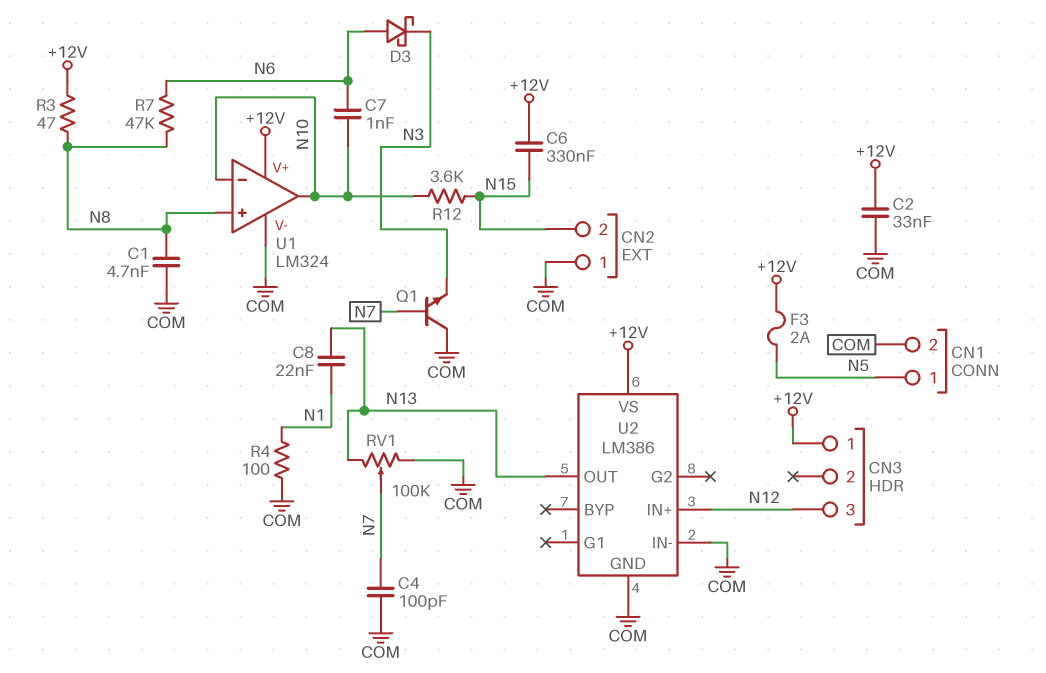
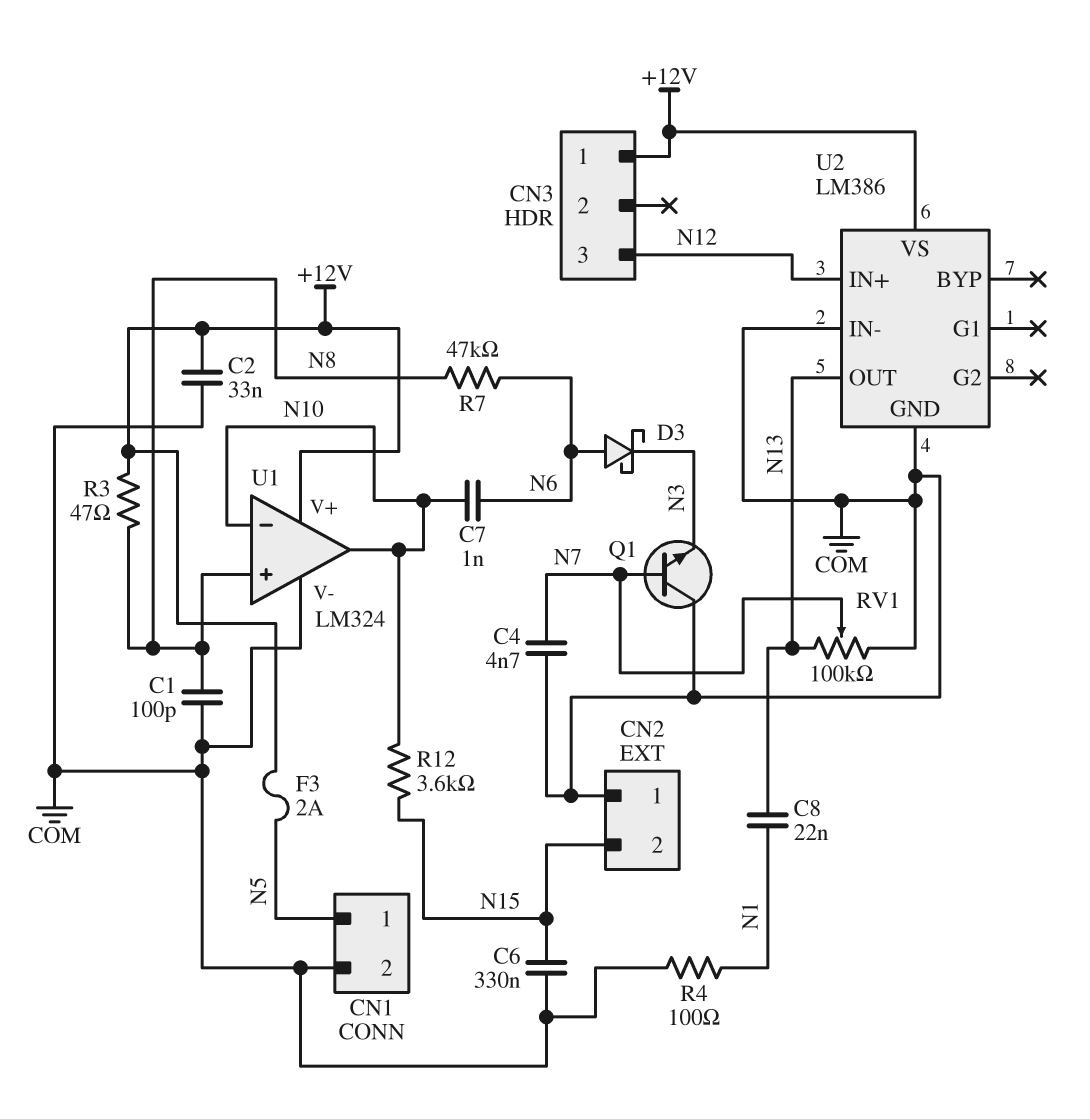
C1: 4.7nF (COM, N8) -> 100pF (COM, N8)
C4: 100pF (COM, N7) -> 4.7nF (COM, N7)
C6: 330nF (+12V, N15) -> 330nF (COM, N15)

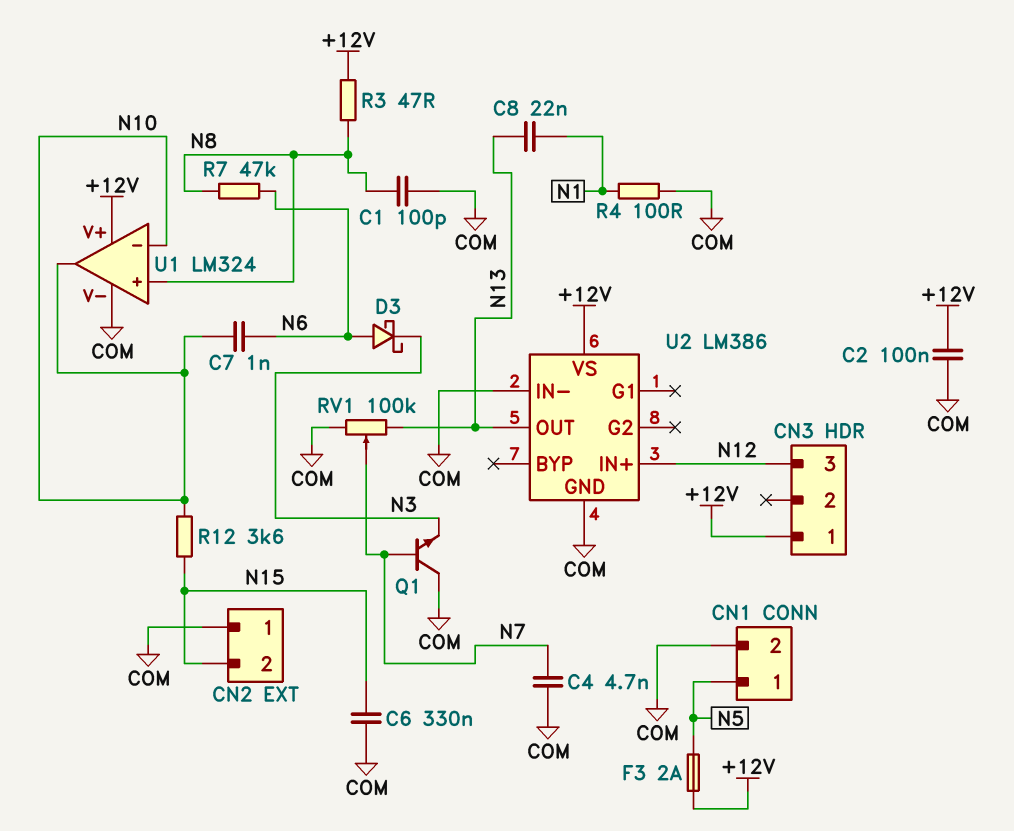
C2: 33nF (+12V, COM) -> 100nF (+12V, COM)

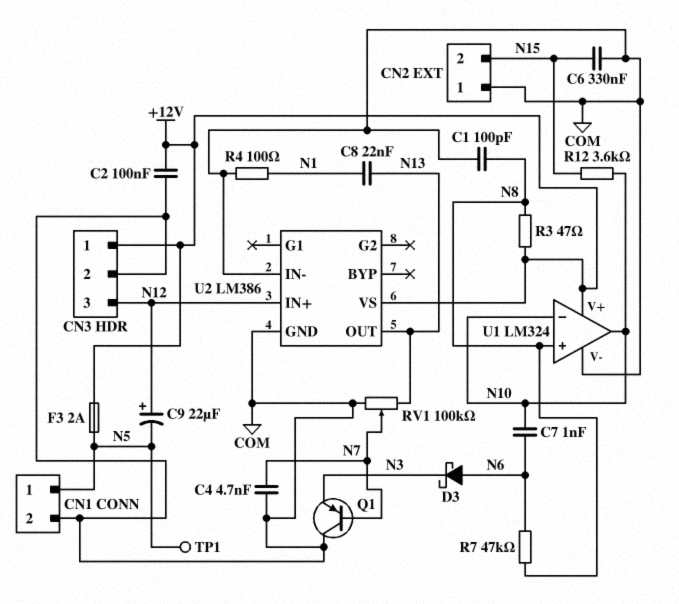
C9: none -> 22uF (plus N12, minus N5)
CN3 pin 2: none -> COM
Q1: NPN (B N7, C COM, E N3) -> PNP (B N7, C COM, E N3)
TP1: none -> test point (N5)

